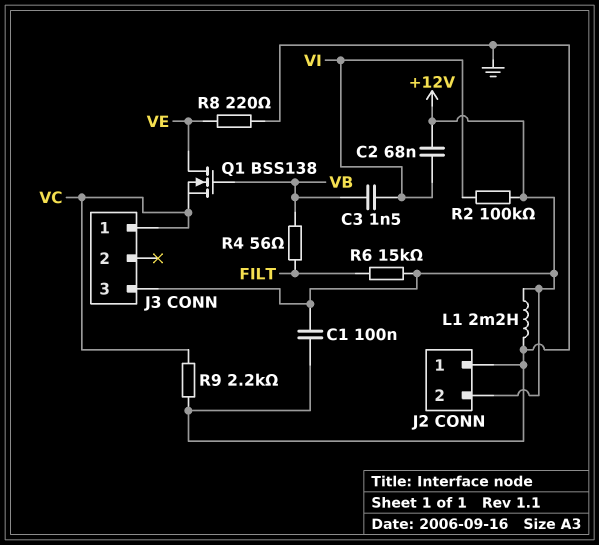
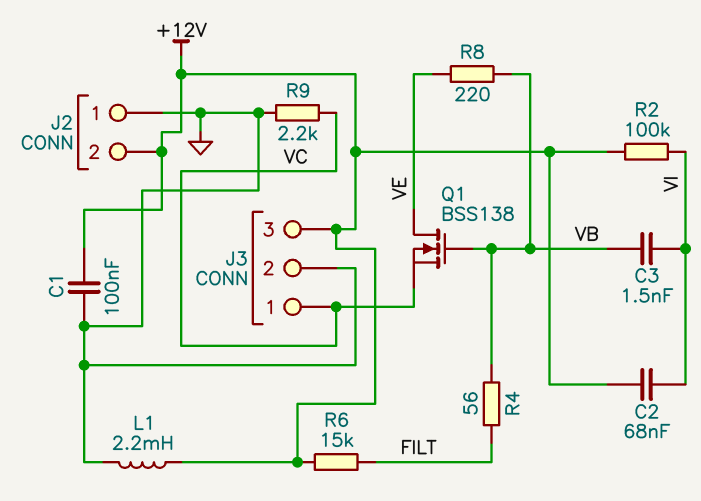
J3 pin 2: none -> GND
R8: 220 (GND, VE) -> 220 (VB, VE)

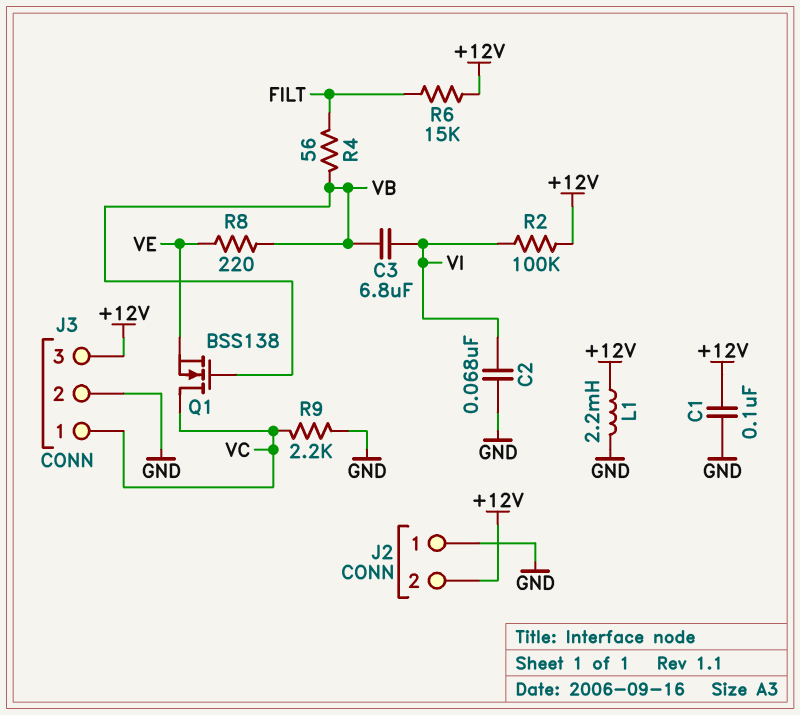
C2: 68nF (+12V, VI) -> 68nF (GND, VI)
C3: 1.5nF (VB, VI) -> 6.8uF (VB, VI)
Q1: NMOS BSS138 (G VB, D VE, S VC) -> NMOS BSS138 (G VB, D VC, S VE)

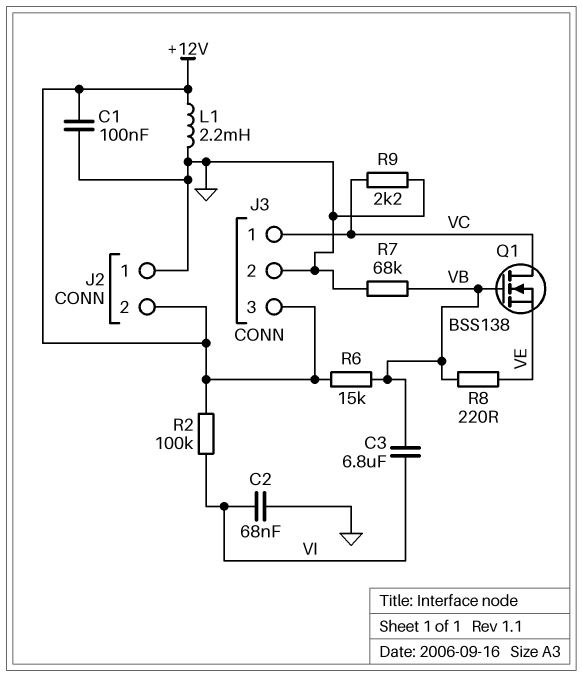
R4: 56 (FILT, VB) -> none
R6: 15k (+12V, FILT) -> 15k (+12V, VB)
R7: none -> 68k (GND, VB)

